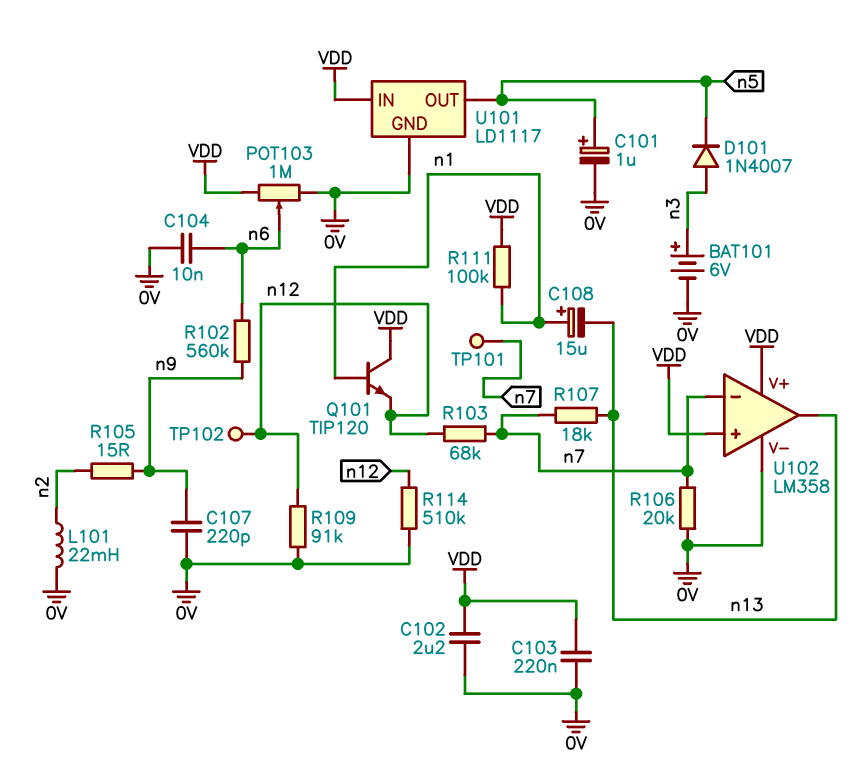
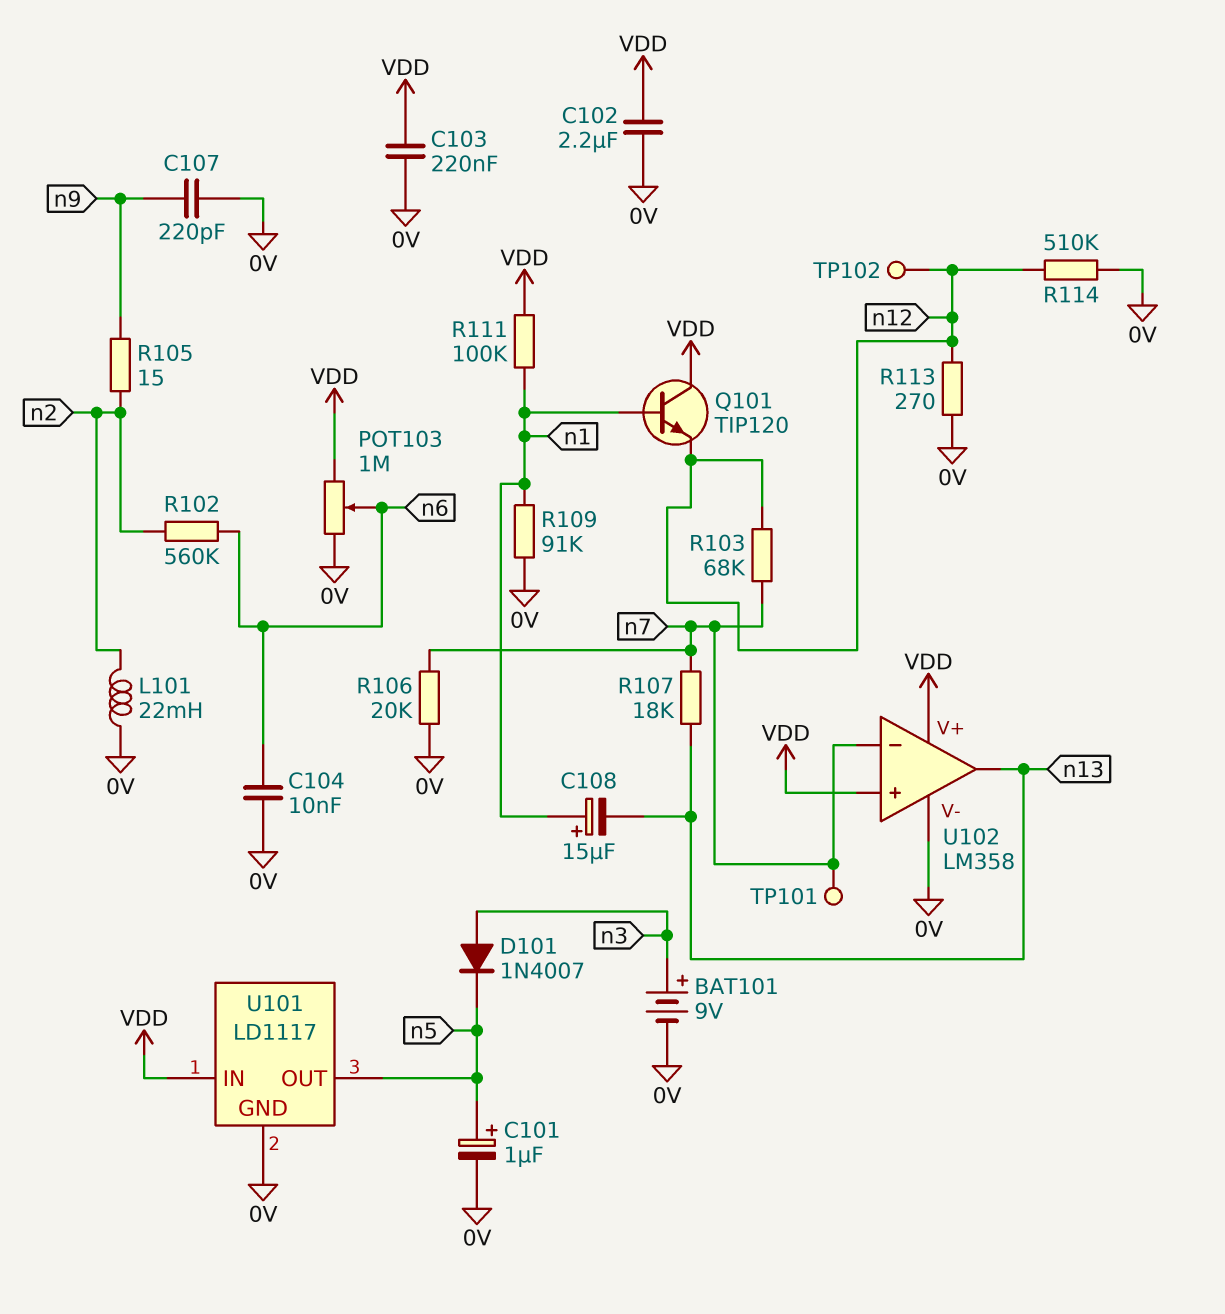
BAT101: 6V (plus n3, minus 0V) -> 9V (plus n3, minus 0V)
R102: 560k (n6, n9) -> 560k (n2, n6)
R109: 91k (0V, n12) -> 91k (0V, n1)
R113: none -> 270 (0V, n12)

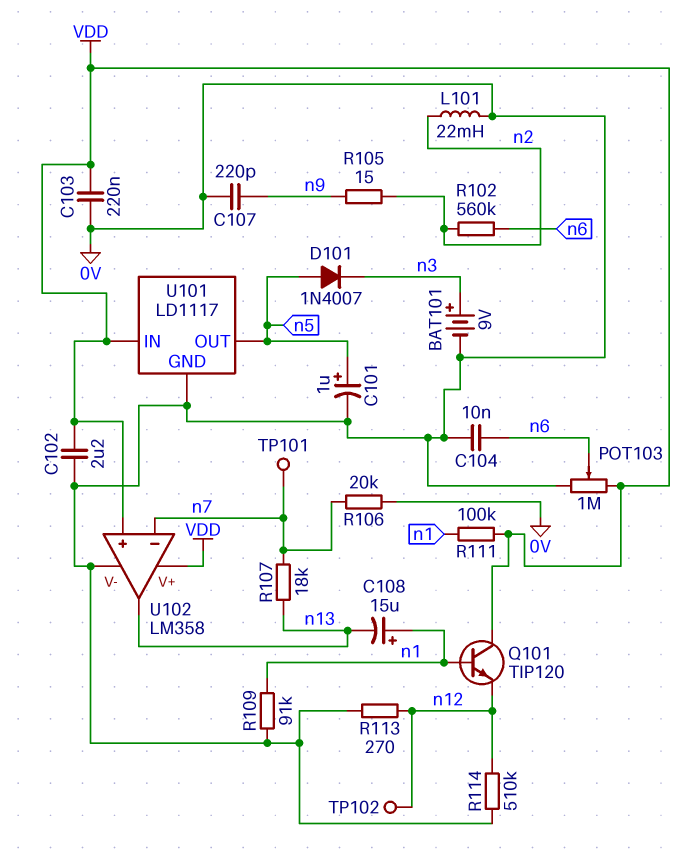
D101: diode 1N4007 (A n3, K n5) -> diode 1N4007 (A n5, K n3)
R103: 68k (n7, n12) -> none

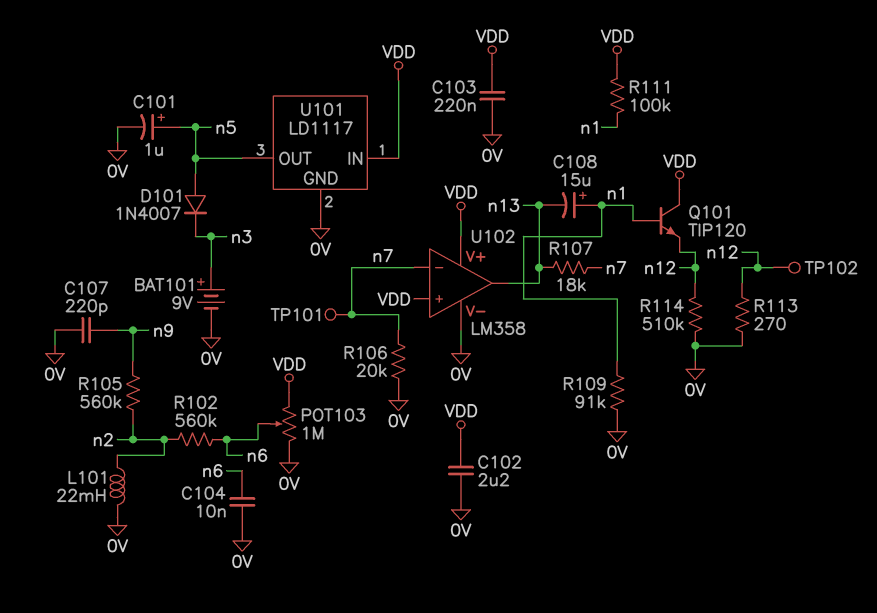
R105: 15 (n2, n9) -> 560k (n2, n9)

